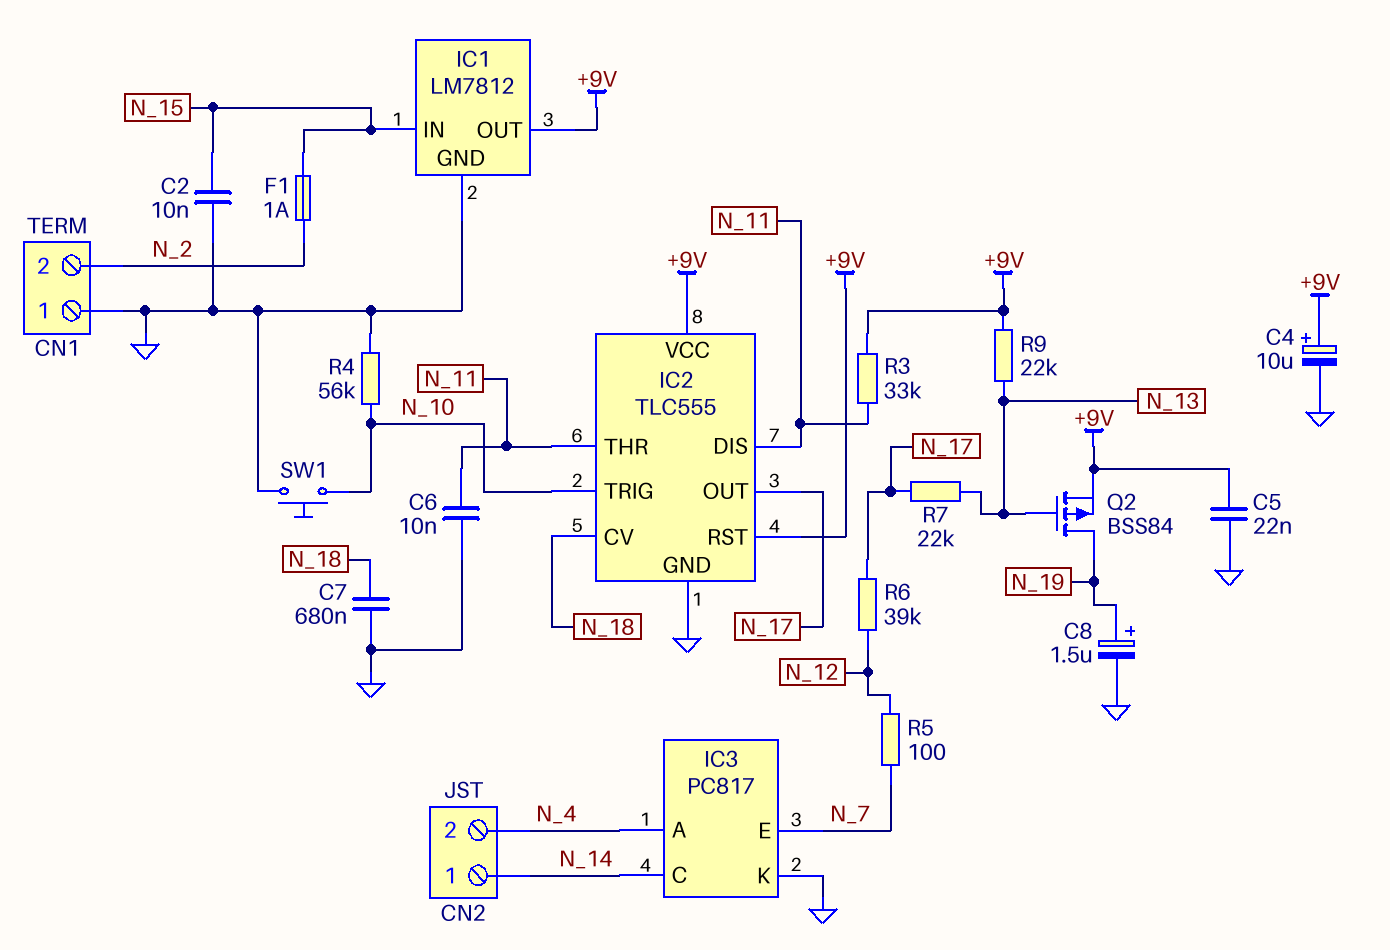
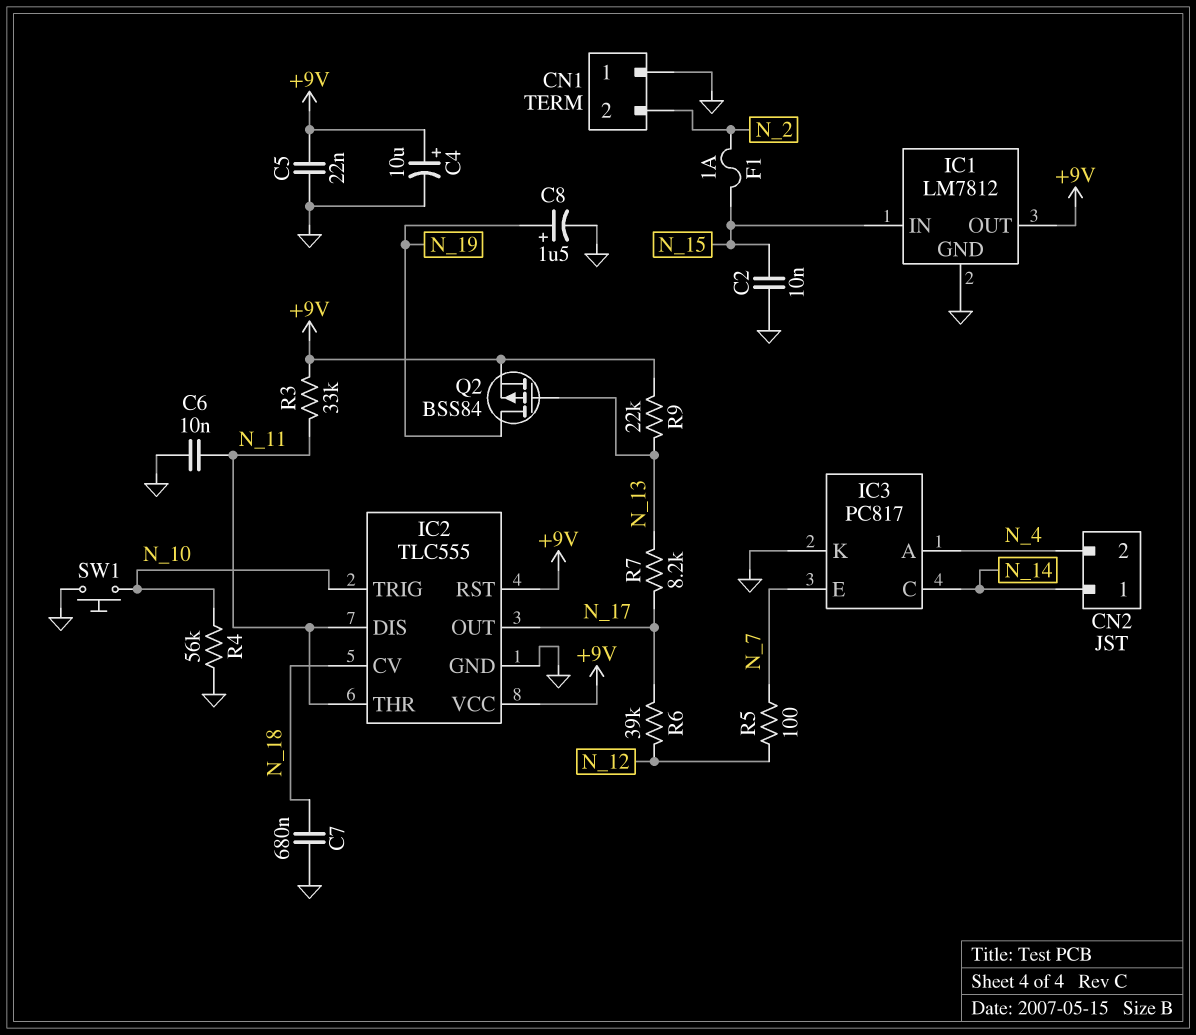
R7: 22k (N_13, N_17) -> 8.2k (N_13, N_17)

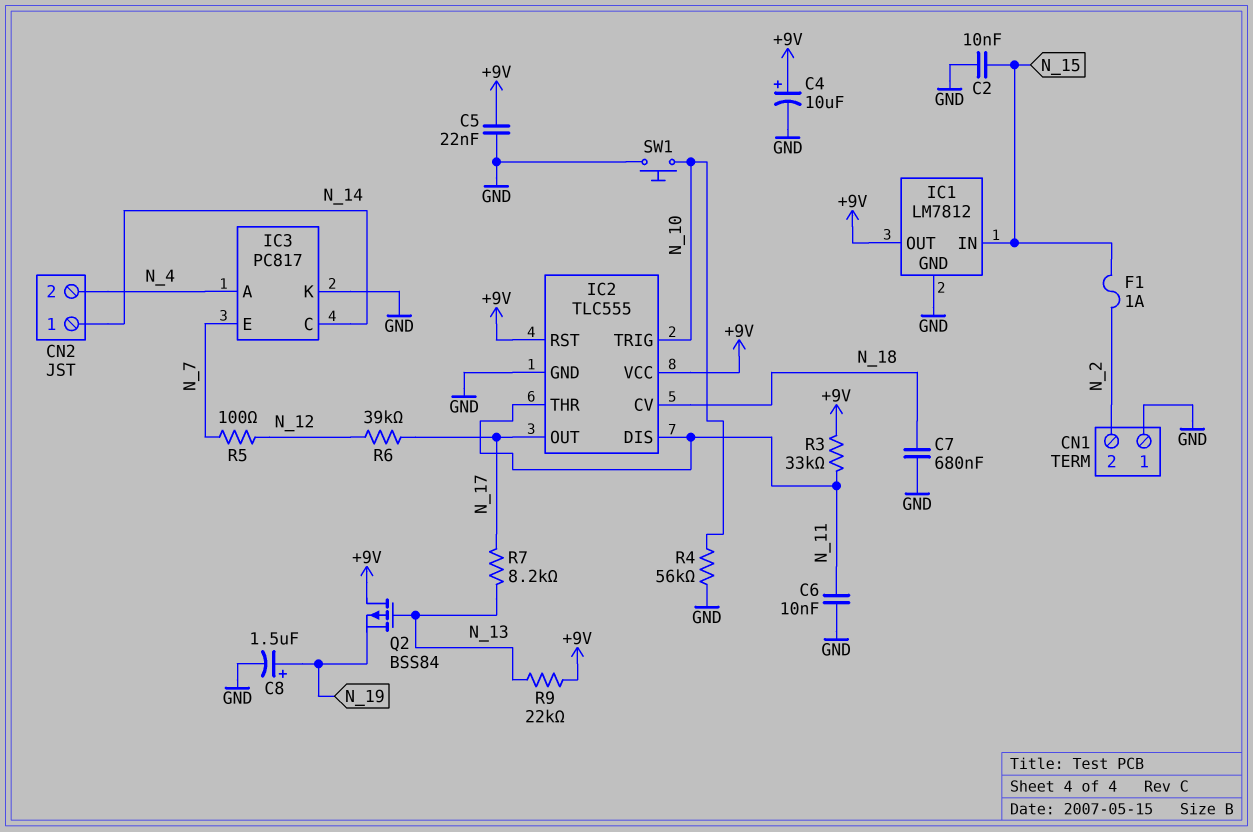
Q2: PMOS BSS84 (G N_13, D N_19, S +9V) -> PMOS BSS84 (G N_13, D +9V, S N_19)

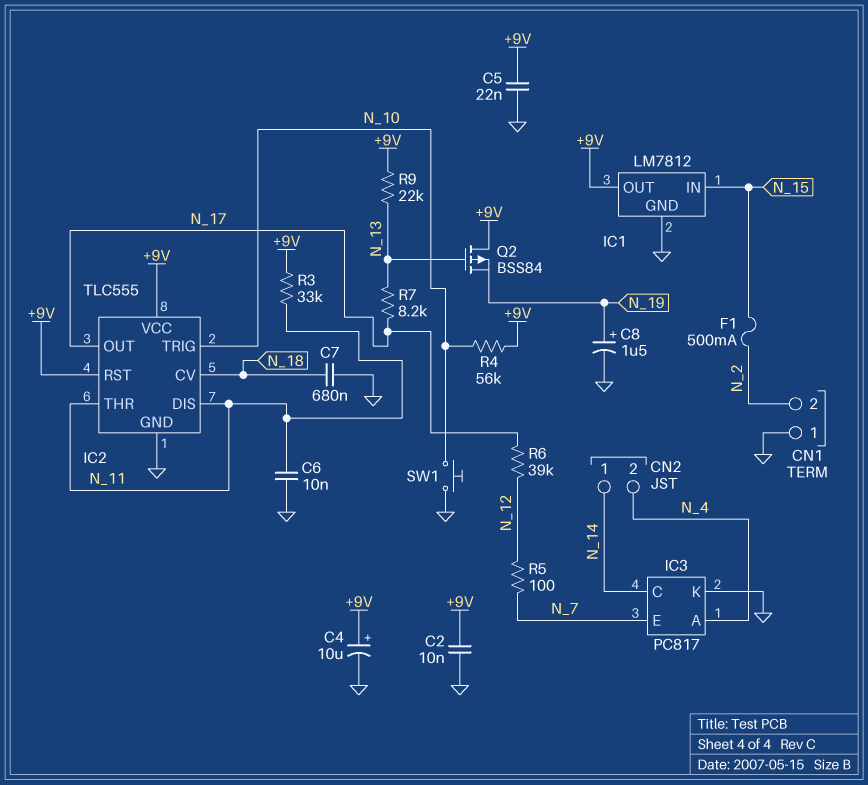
C2: 10nF (GND, N_15) -> 10nF (+9V, GND)
F1: 1A (N_2, N_15) -> 500mA (N_2, N_15)
R4: 56k (GND, N_10) -> 56k (+9V, N_10)

